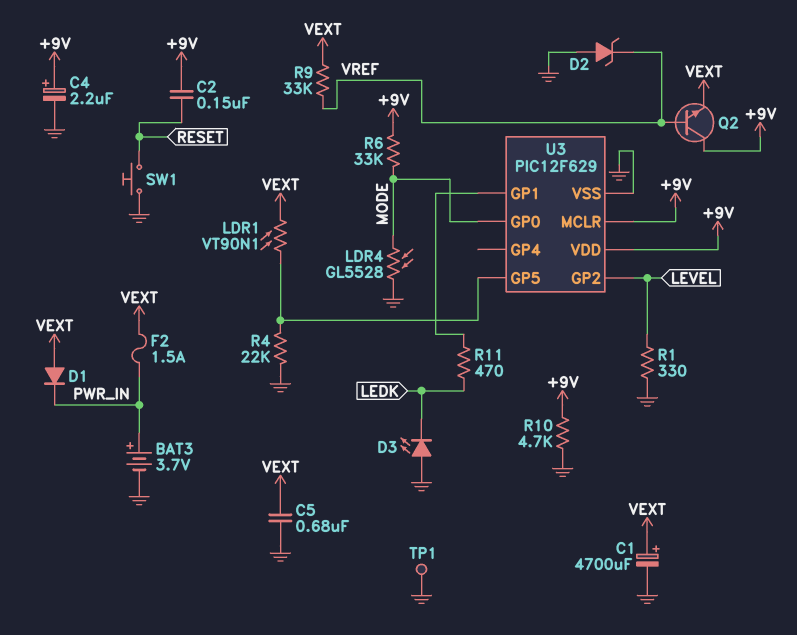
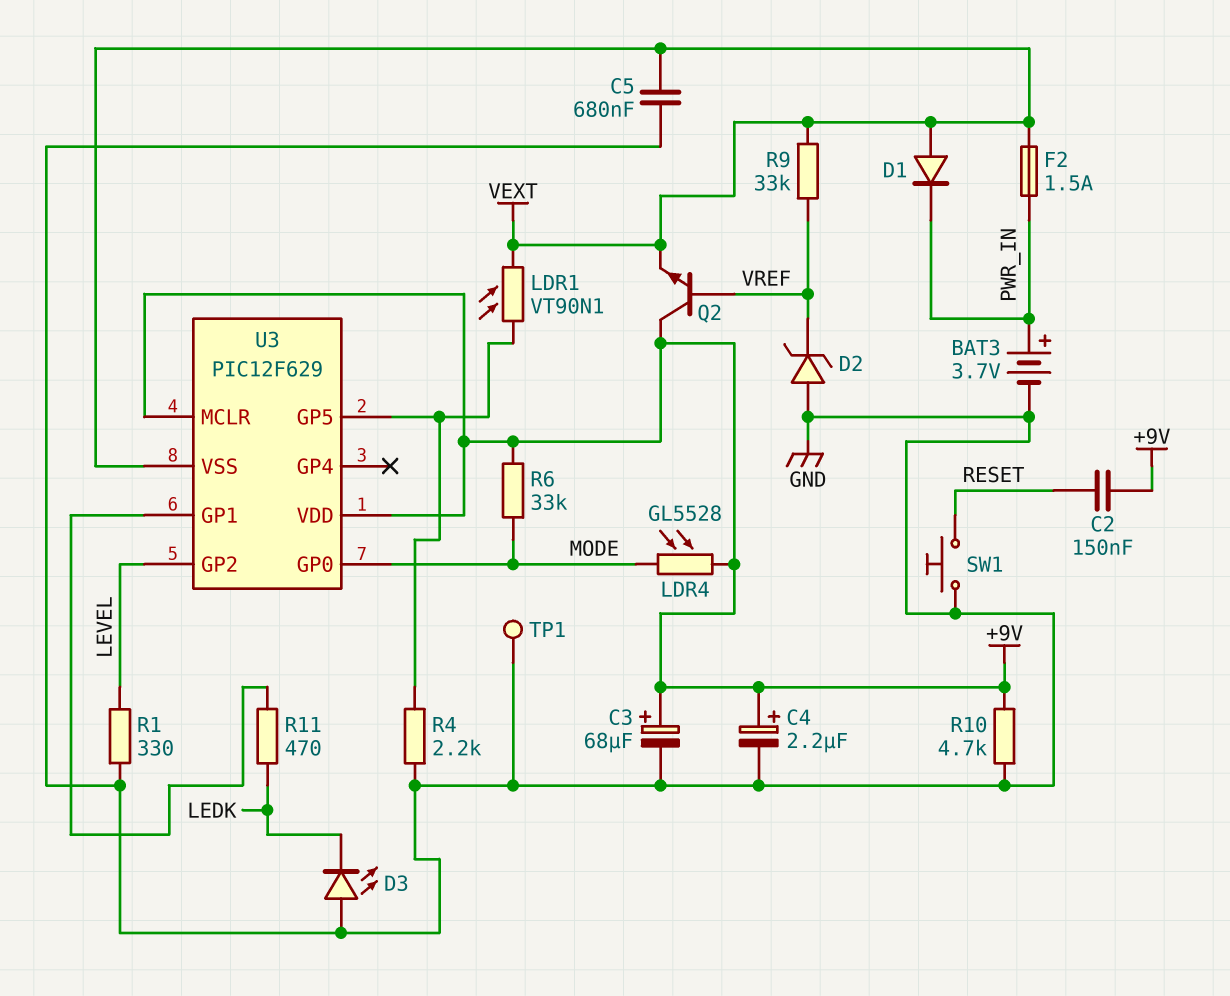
C1: 4700uF (plus VEXT, minus GND) -> none
C3: none -> 68uF (plus +9V, minus GND)
LDR4: GL5528 (GND, MODE) -> GL5528 (+9V, MODE)
R4: 22k (GND, U3/GP5) -> 2.2k (GND, U3/GP5)
U3 pin VSS: GND -> VEXT

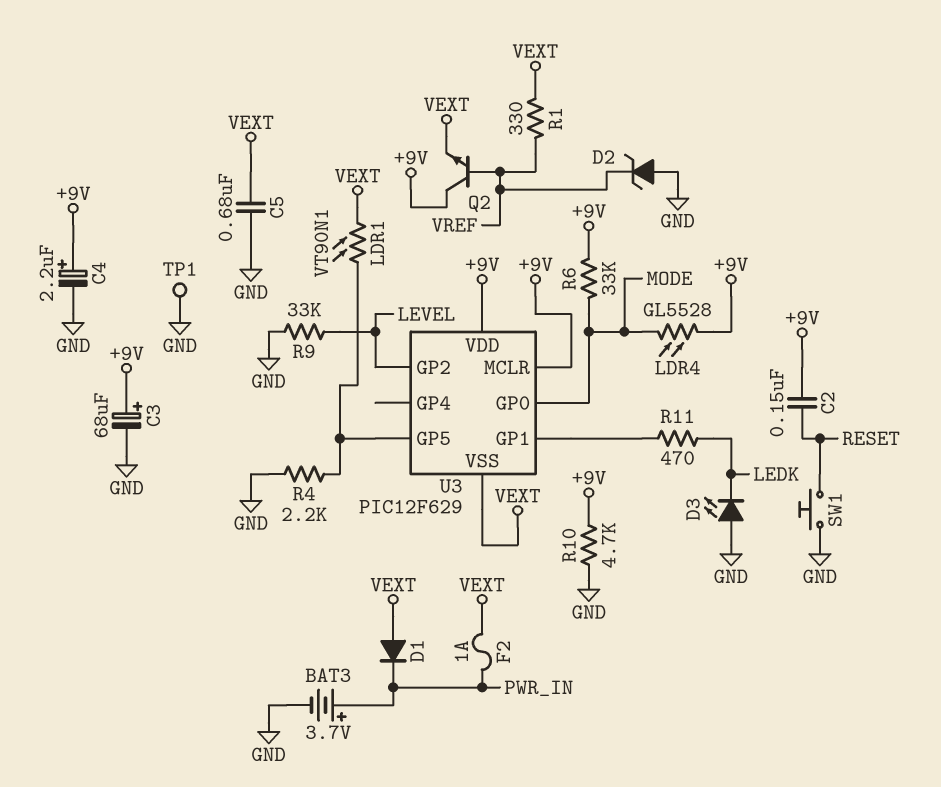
F2: 1.5A (PWR_IN, VEXT) -> 1A (PWR_IN, VEXT)
R1: 330 (GND, LEVEL) -> 330 (VEXT, VREF)
R9: 33k (VEXT, VREF) -> 33k (GND, LEVEL)

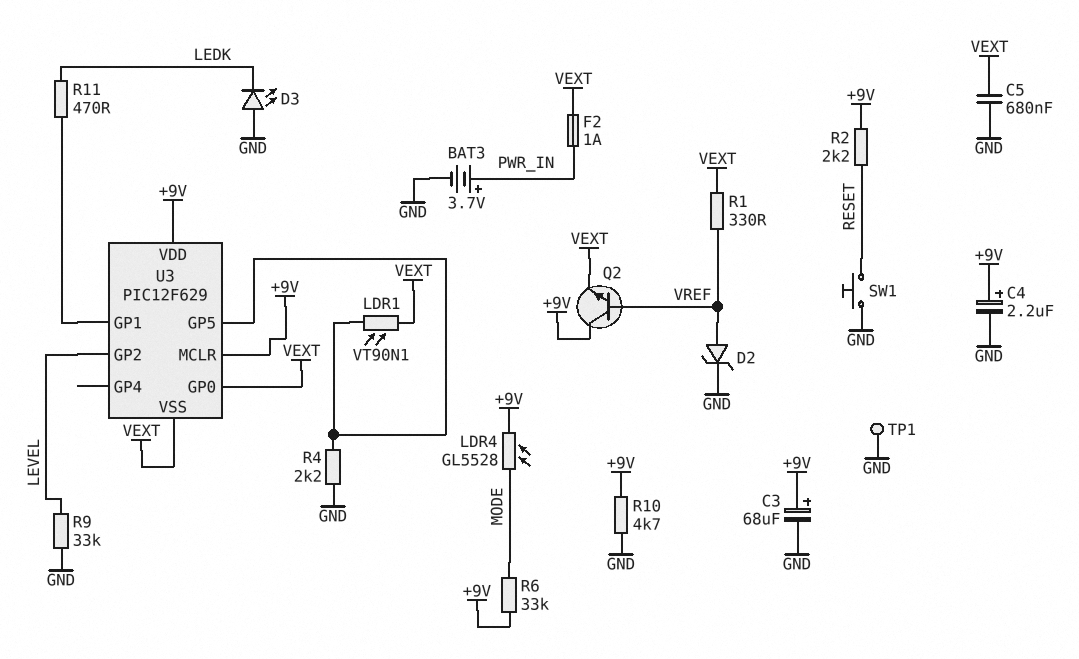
C2: 150nF (+9V, RESET) -> none
D1: diode (A VEXT, K PWR_IN) -> none
D2: zener (A GND, K VREF) -> zener (A VREF, K GND)
R2: none -> 2.2k (+9V, RESET)
U3 pin GP0: MODE -> VEXT

